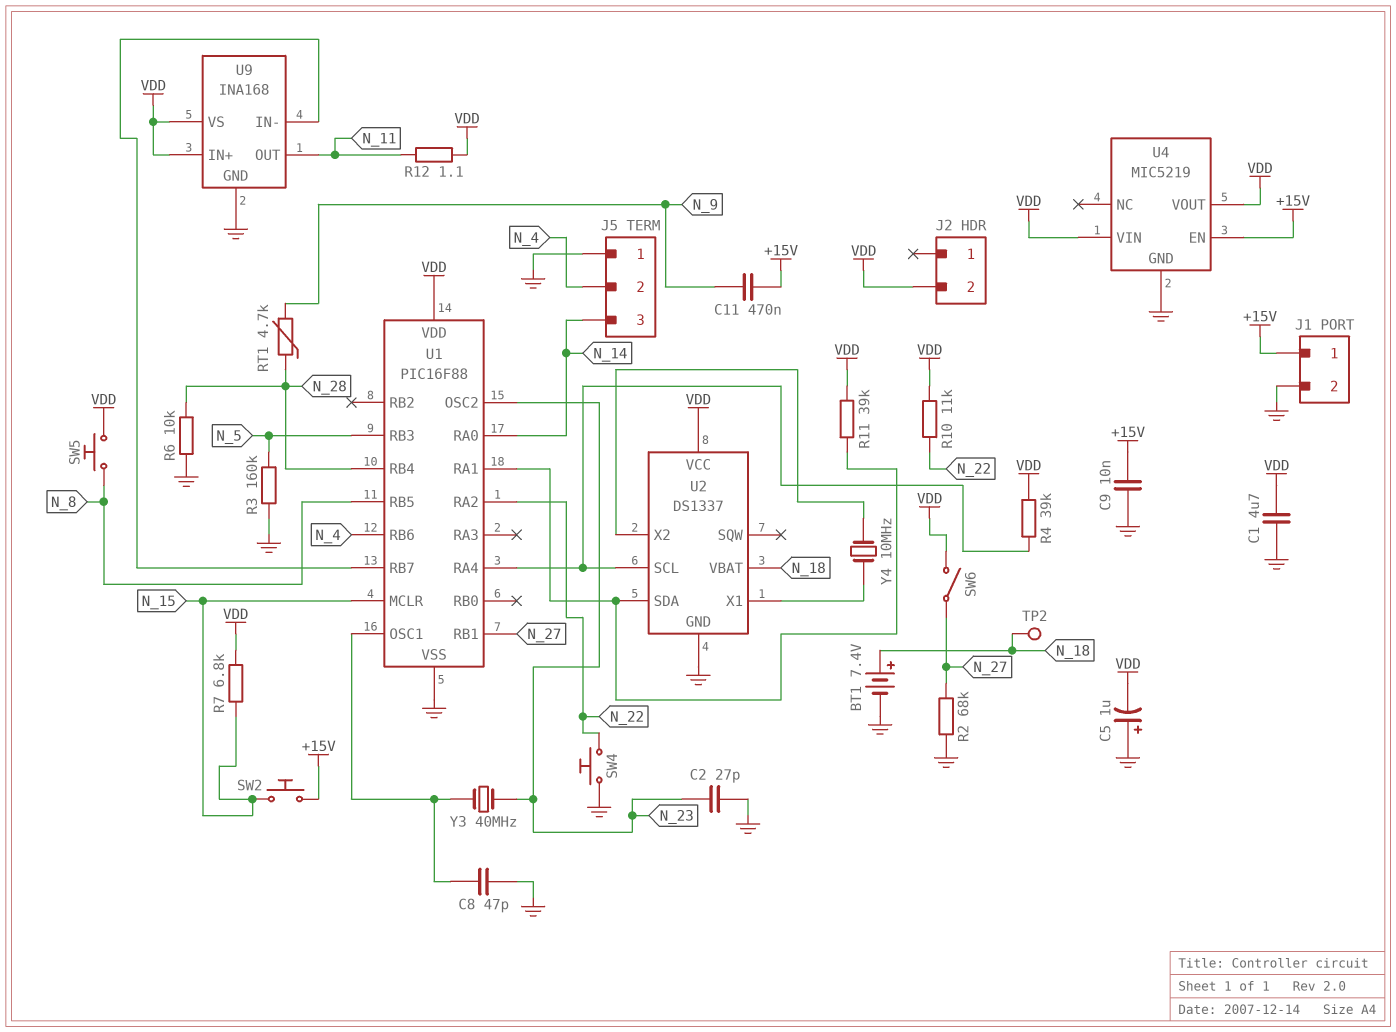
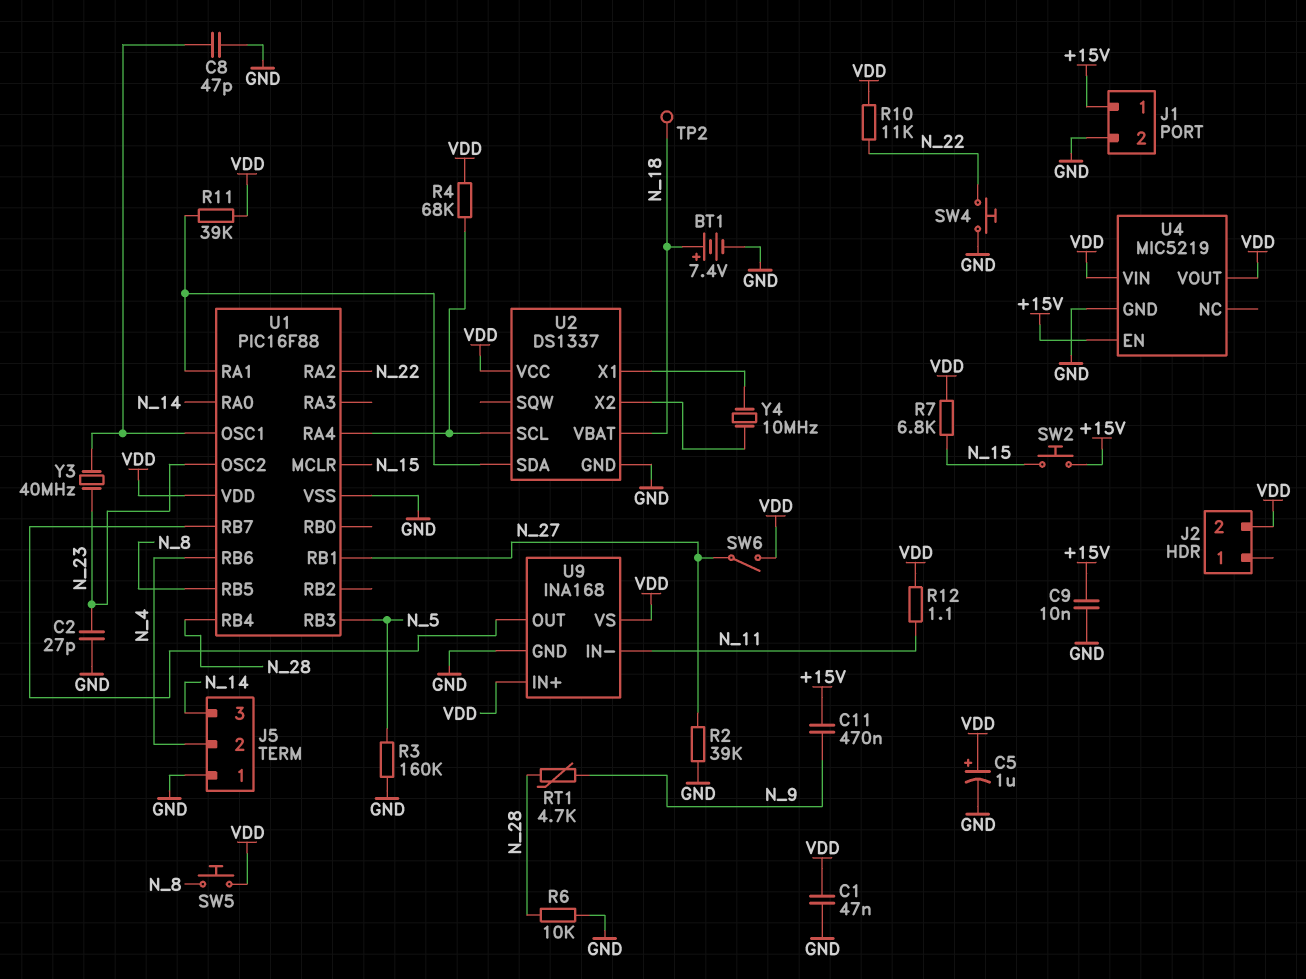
C1: 4.7uF (GND, VDD) -> 47nF (GND, VDD)
C5: 1uF (plus GND, minus VDD) -> 1uF (plus VDD, minus GND)
R2: 68k (GND, N_27) -> 39k (GND, N_27)
R4: 39k (U1/RA4, VDD) -> 68k (U1/RA4, VDD)
U9 pin IN-: U1/RB7 -> N_11
U9 pin OUT: N_11 -> U1/RB7

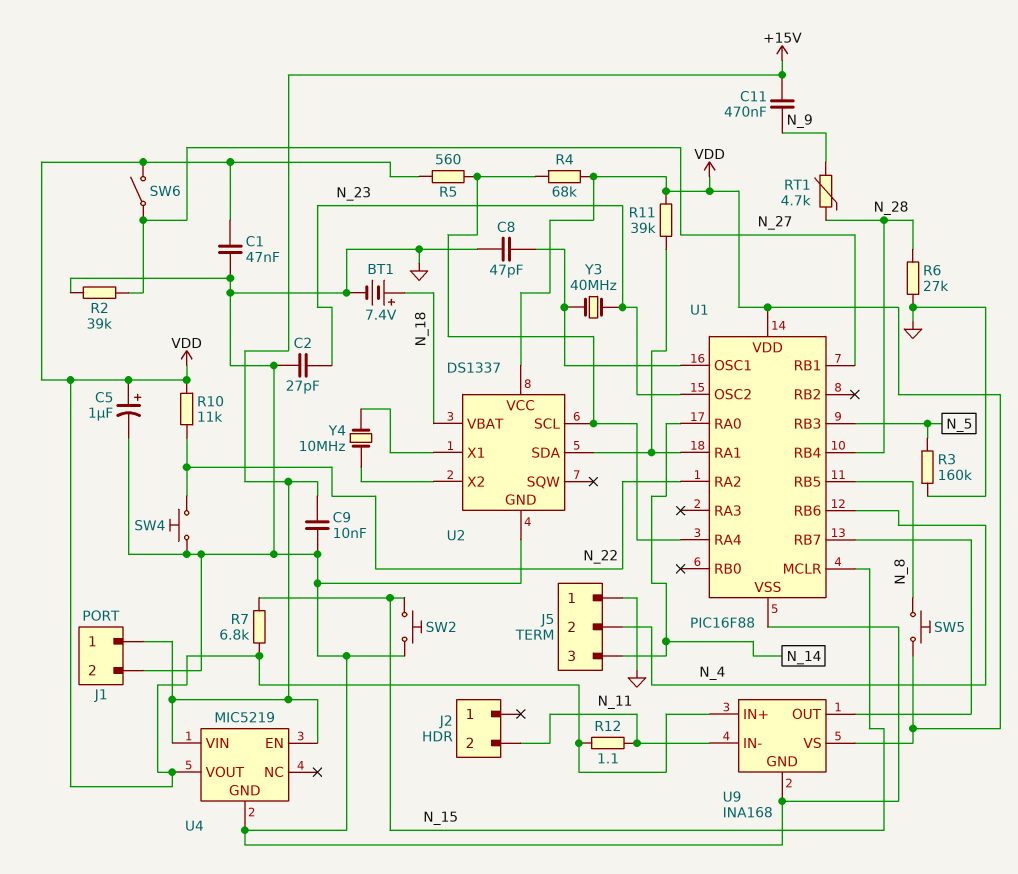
J2 pin 2: VDD -> N_11
R5: none -> 560 (U1/RA4, VDD)
R6: 10k (GND, N_28) -> 27k (GND, N_28)
SW2: button (+15V, N_15) -> button (GND, N_15)
TP2: test point (N_18) -> none
U4 pin VIN: VDD -> +15V

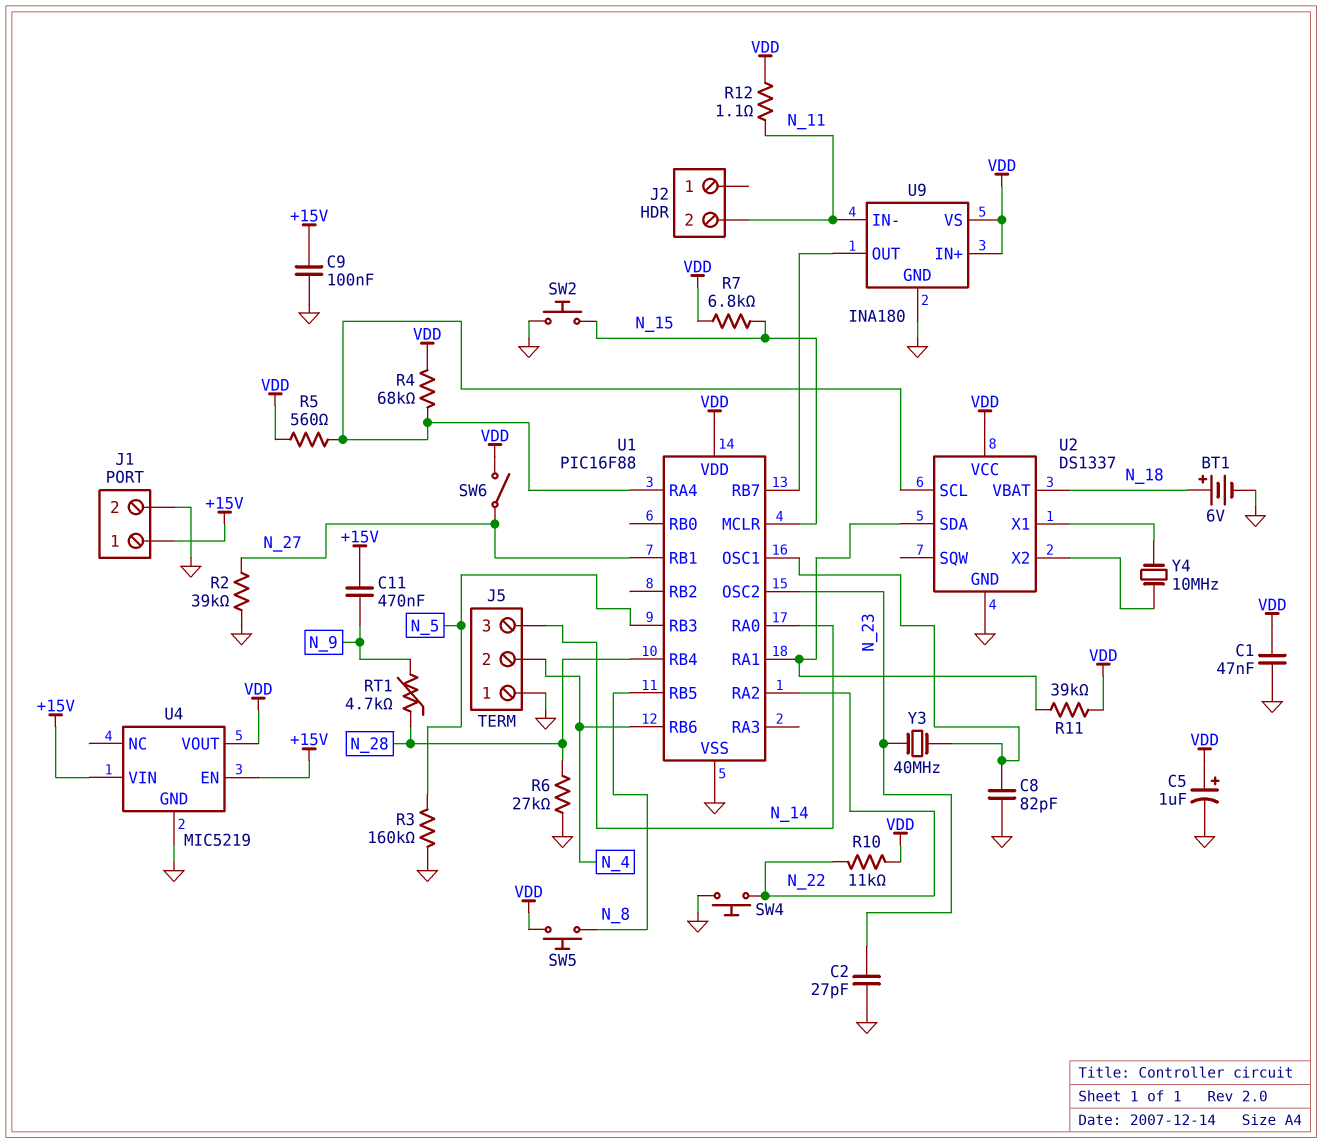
BT1: 7.4V (plus N_18, minus GND) -> 6V (plus N_18, minus GND)
C8: 47pF (GND, U1/OSC1) -> 82pF (GND, U1/OSC1)
C9: 10nF (+15V, GND) -> 100nF (+15V, GND)
U9: INA168 -> INA180

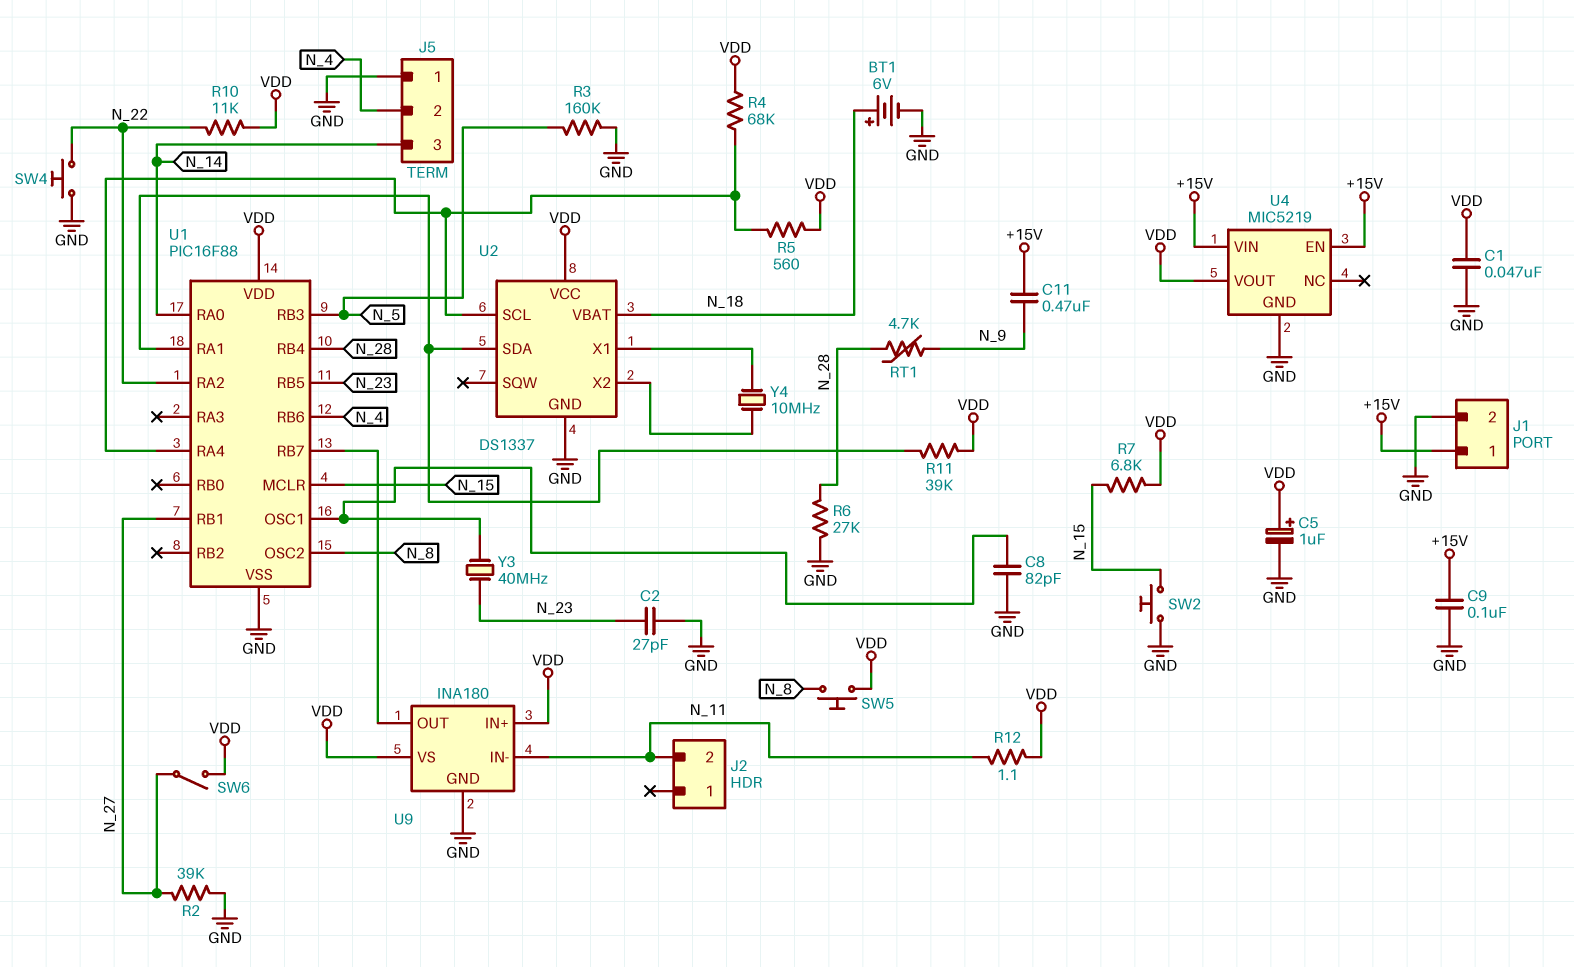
U1 pin OSC2: N_23 -> N_8
U1 pin RB5: N_8 -> N_23

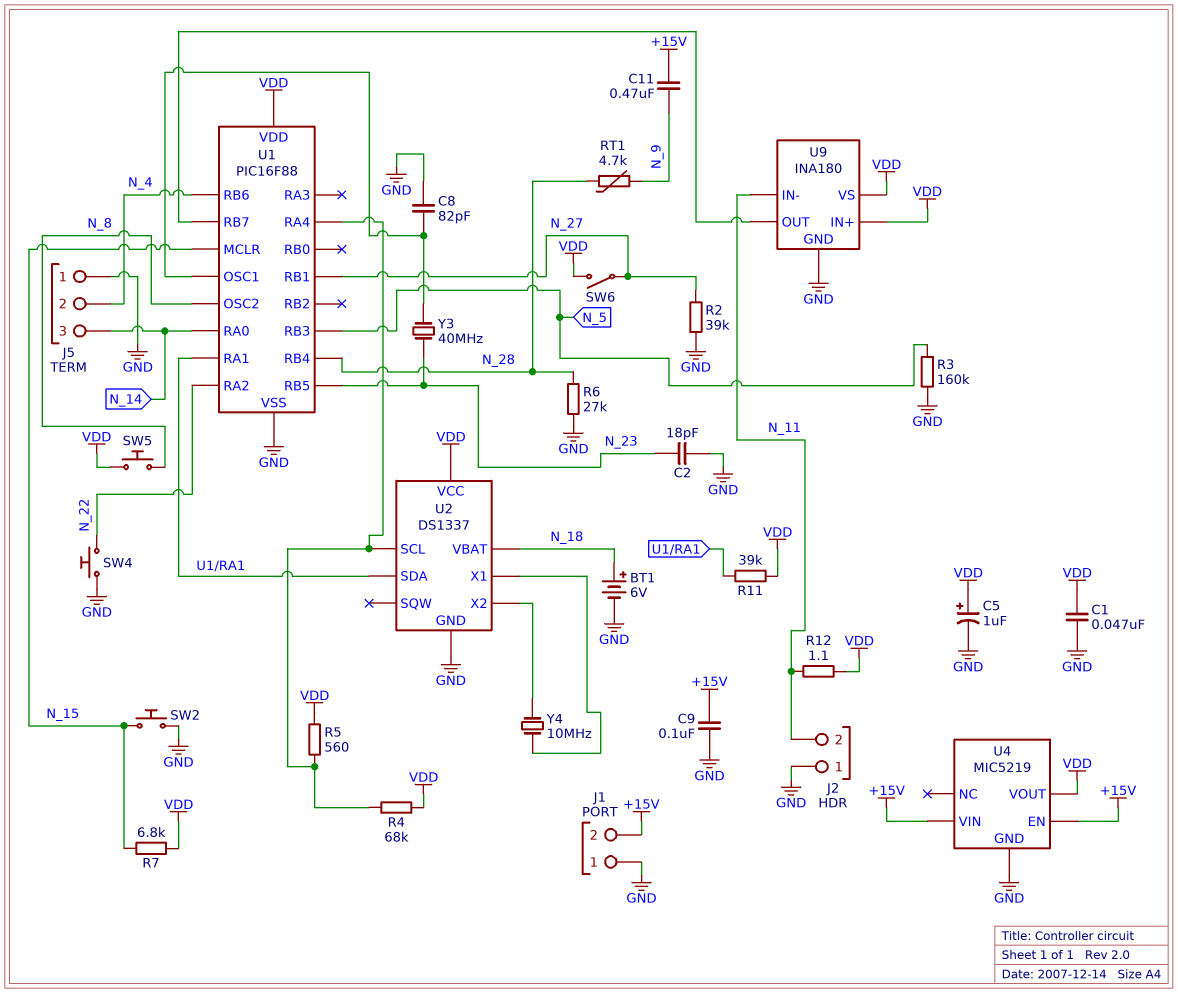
C2: 27pF (GND, N_23) -> 18pF (GND, N_23)
J1 pin 1: +15V -> GND
J1 pin 2: GND -> +15V
J2 pin 1: none -> GND
R10: 11k (N_22, VDD) -> none

